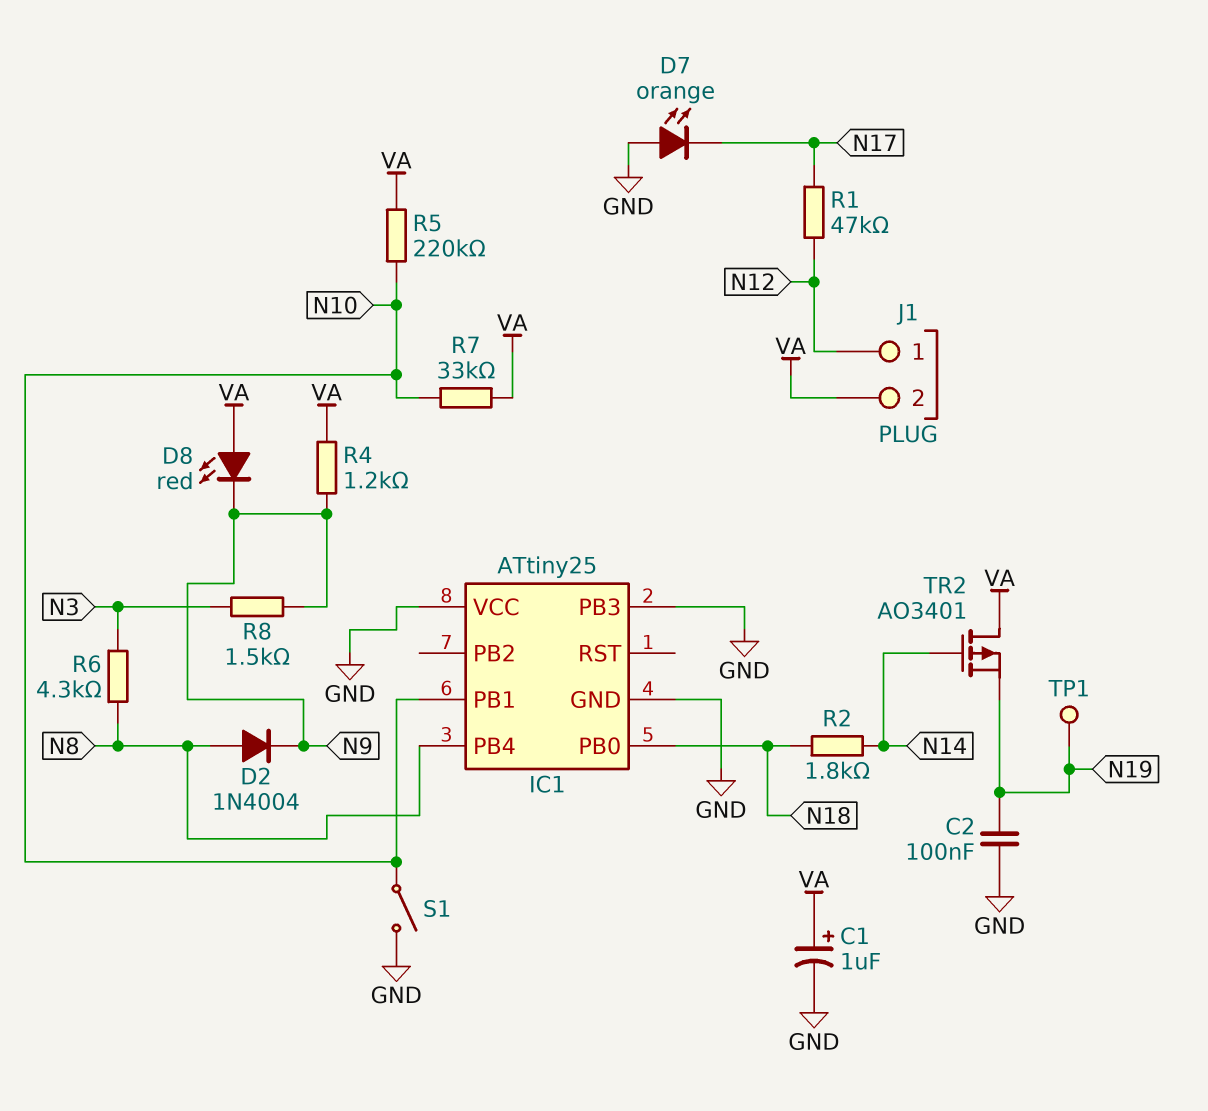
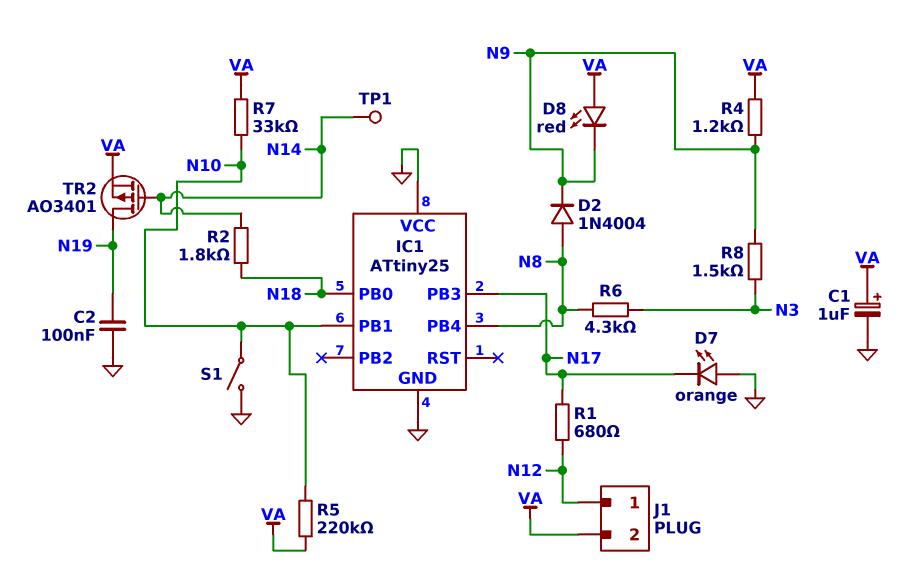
IC1 pin PB3: GND -> N17
R1: 47k (N12, N17) -> 680 (N12, N17)
TP1: test point (N19) -> test point (N14)
TR2: PMOS AO3401 (G N14, D VA, S N19) -> PMOS AO3401 (G N14, D N19, S VA)

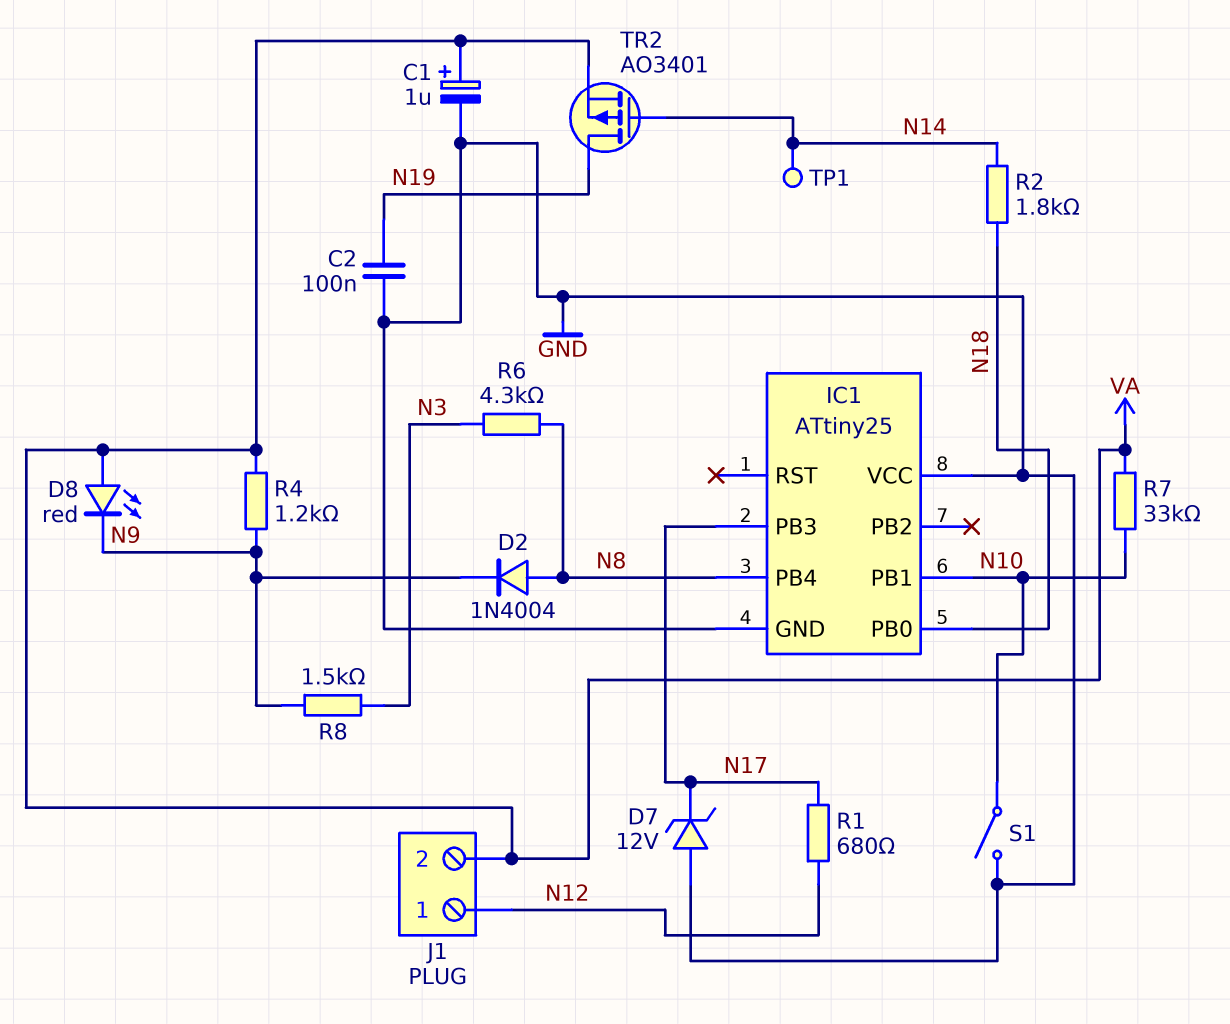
D7: LED orange (A GND, K N17) -> zener 12V (A GND, K N17)
R5: 220k (N10, VA) -> none

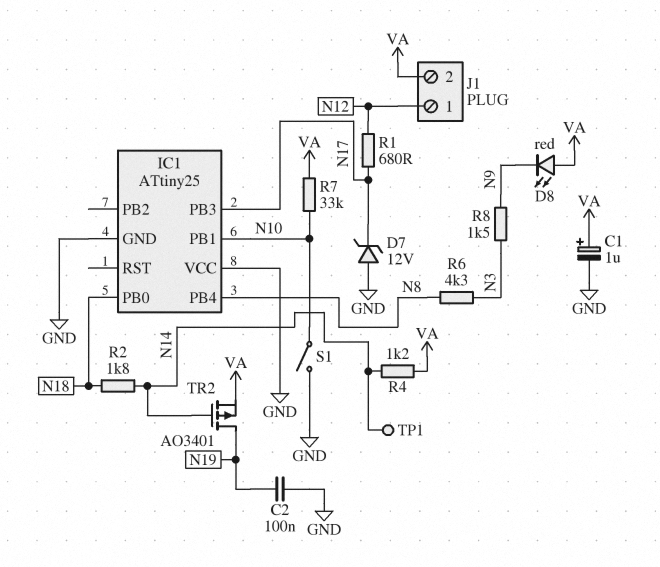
D2: diode 1N4004 (A N8, K N9) -> none
R4: 1.2k (N9, VA) -> 1.2k (N14, VA)

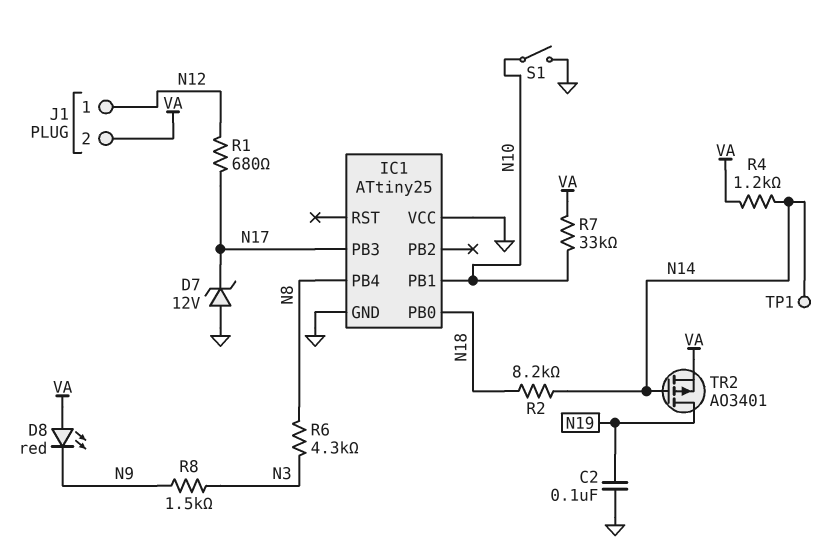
C1: 1uF (plus VA, minus GND) -> none
R2: 1.8k (N14, N18) -> 8.2k (N14, N18)

